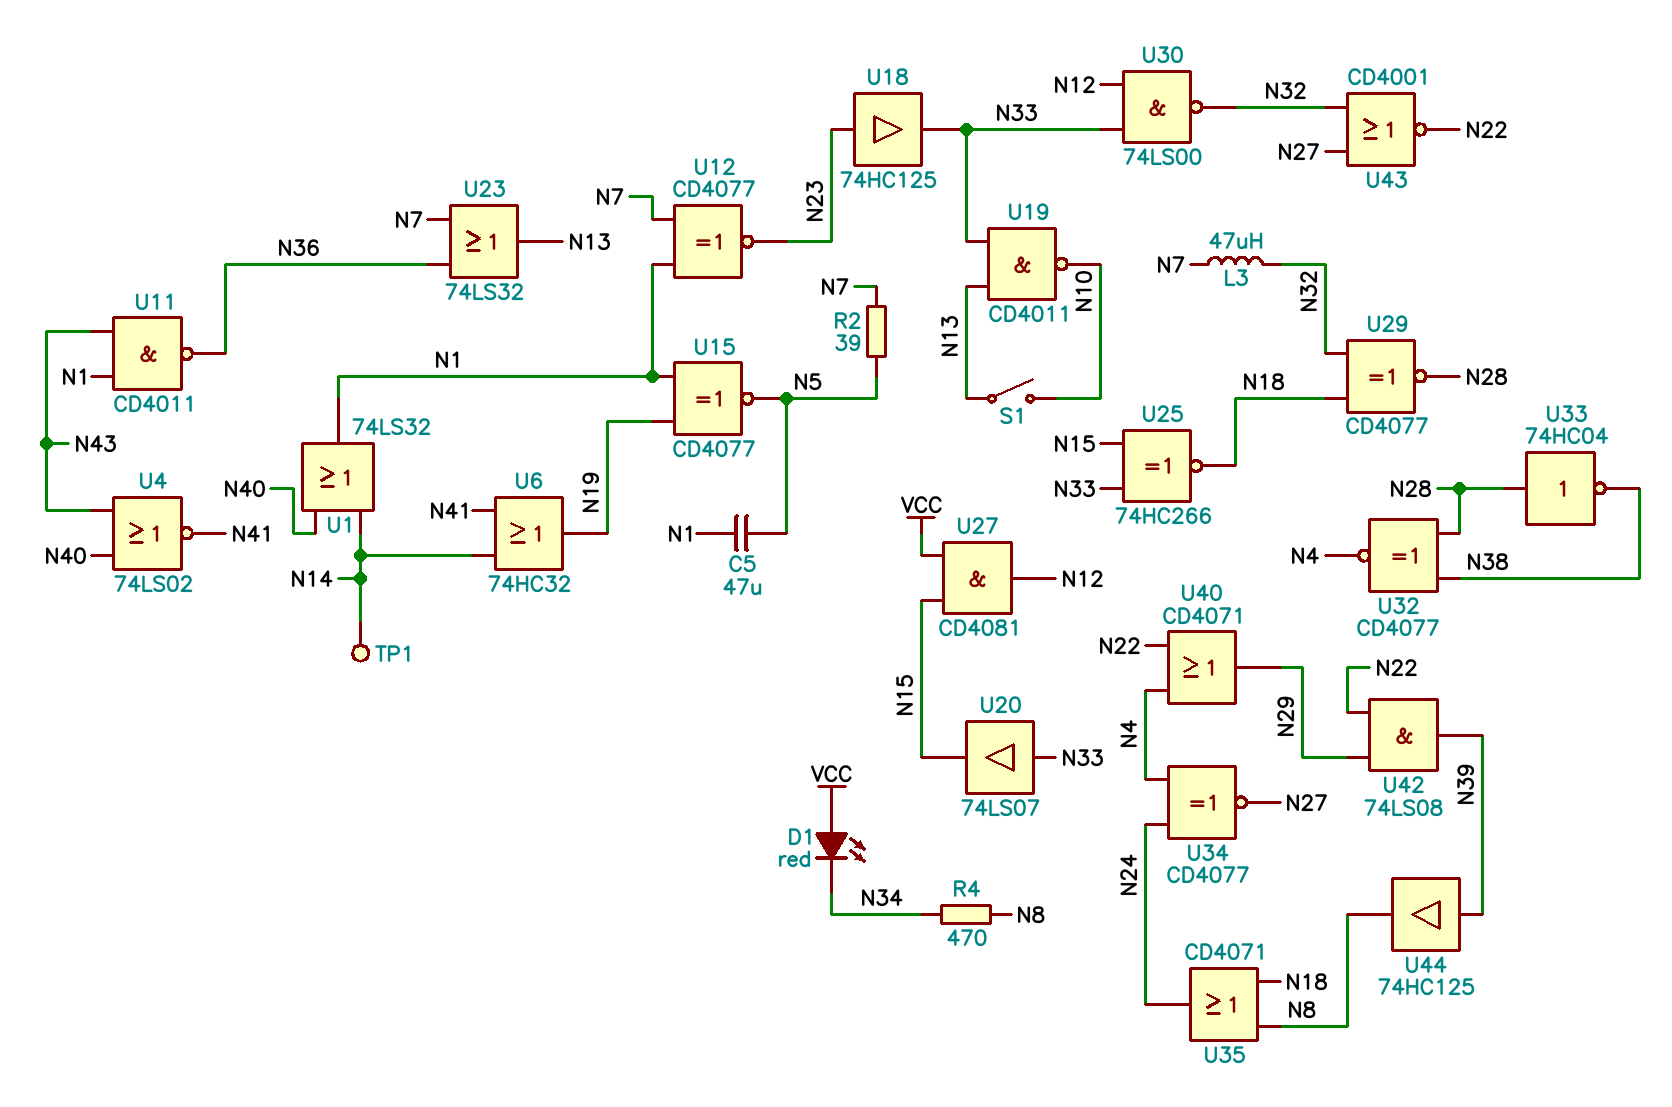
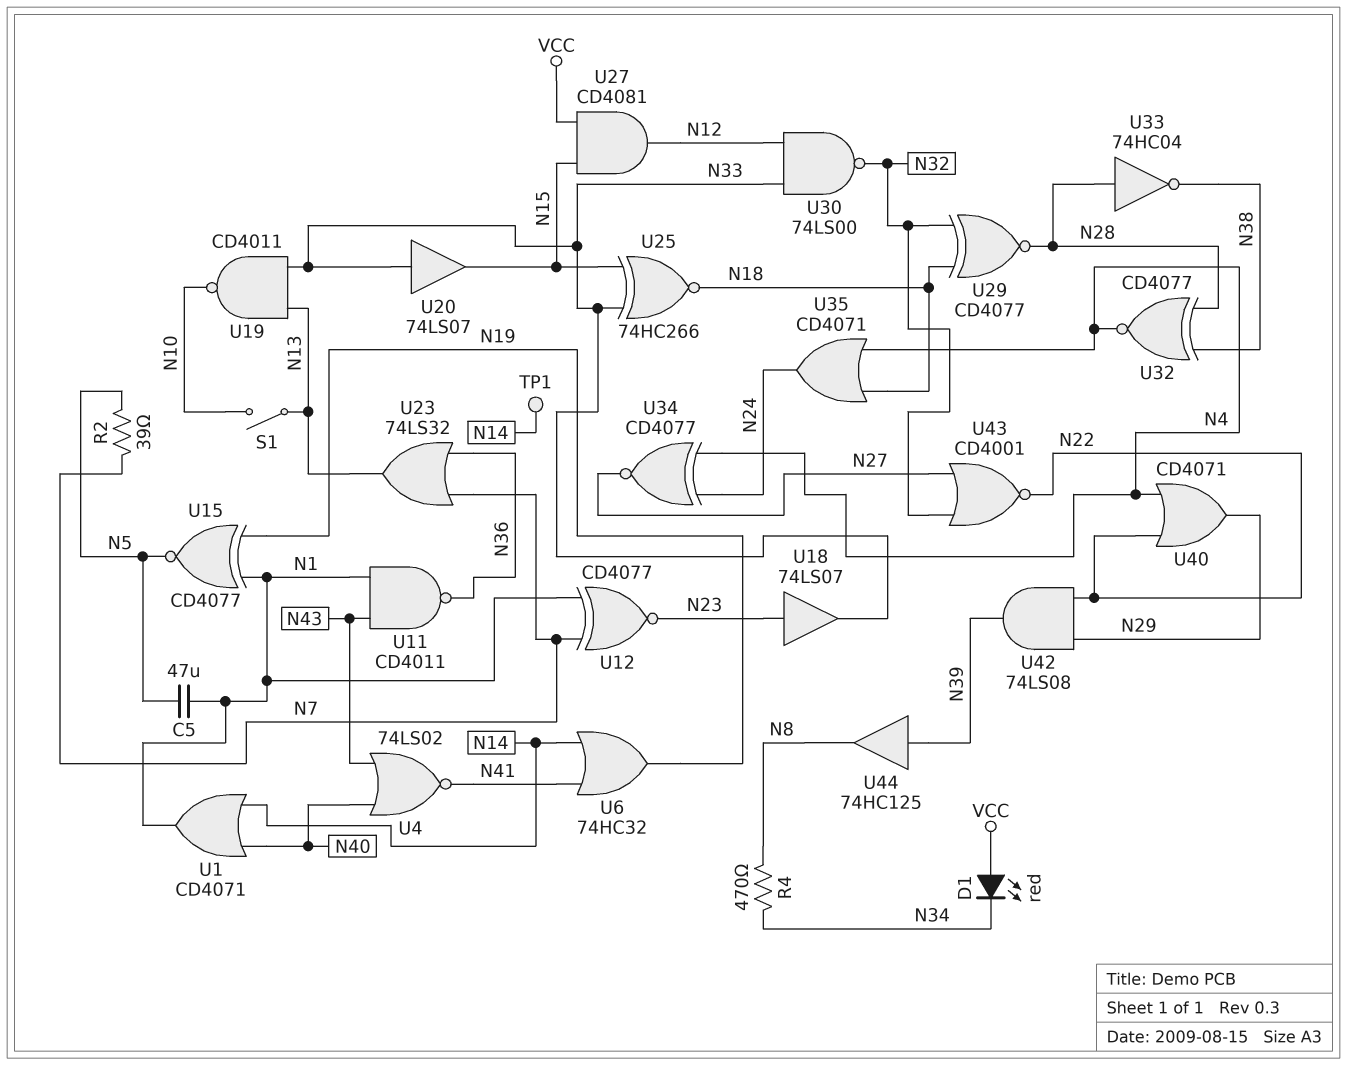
L3: 47uH (N7, N32) -> none
U1: OR 74LS32 (in N14, in N40, out N1) -> OR CD4071 (in N14, in N40, out N1)
U18: buffer 74HC125 (in N23, out N33) -> buffer 74LS07 (in N23, out N33)
U35: OR CD4071 (in N8, in N18, out N24) -> OR CD4071 (in N4, in N18, out N24)

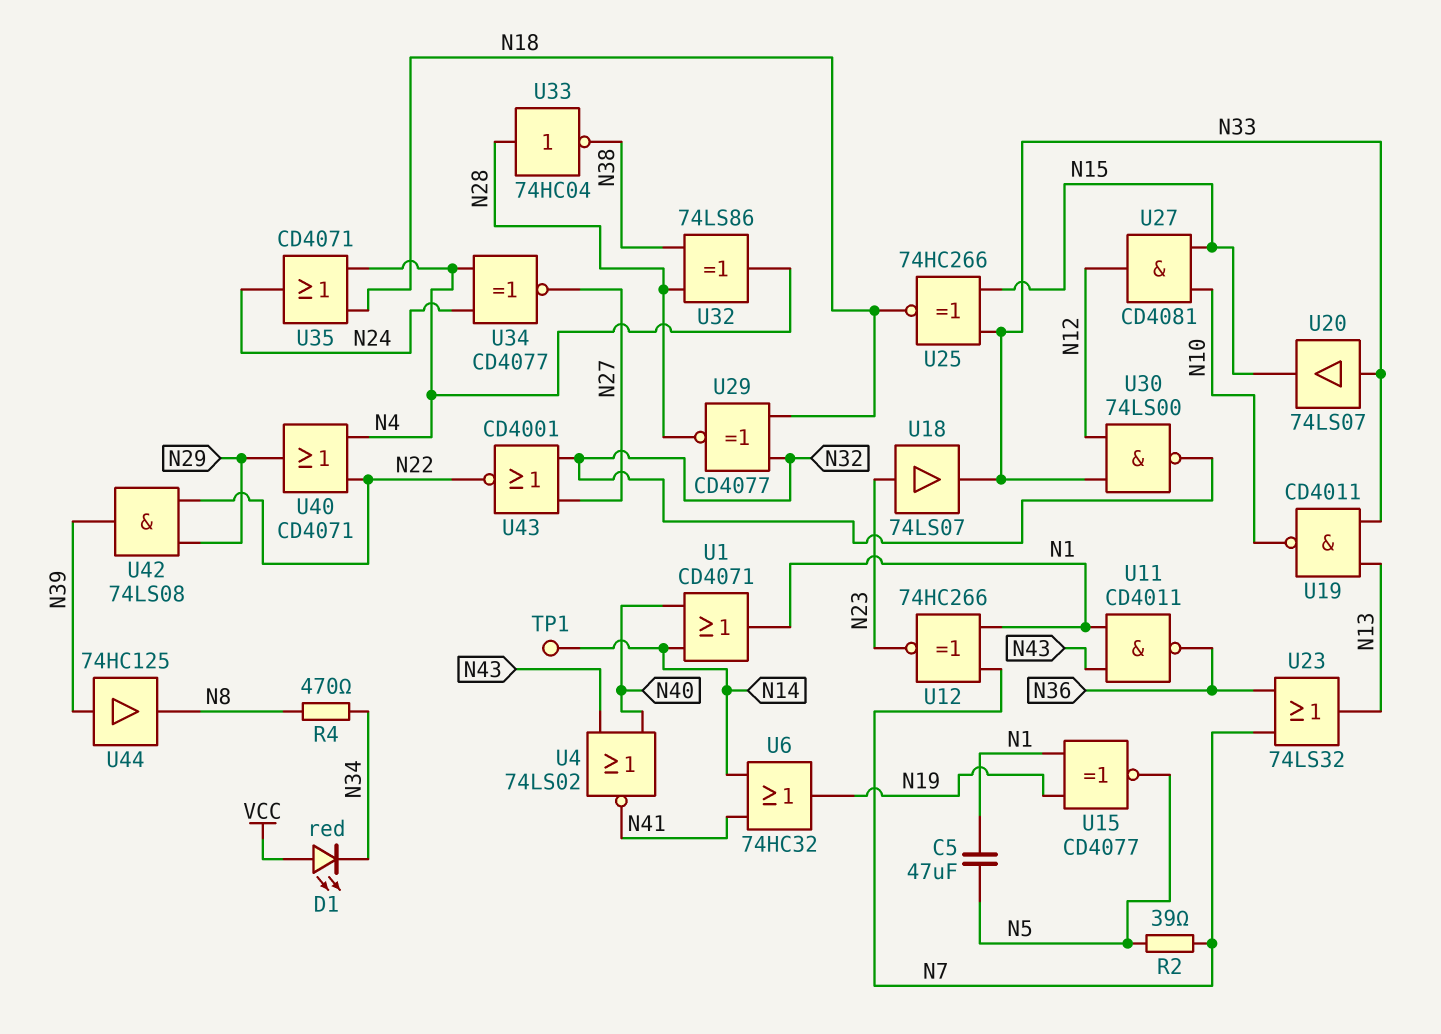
S1: switch (N10, N13) -> none
U12: XNOR CD4077 (in N1, in N7, out N23) -> XNOR 74HC266 (in N1, in N7, out N23)
U27: AND CD4081 (in N15, in VCC, out N12) -> AND CD4081 (in N10, in N15, out N12)
U32: XNOR CD4077 (in N28, in N38, out N4) -> XOR 74LS86 (in N28, in N38, out N4)

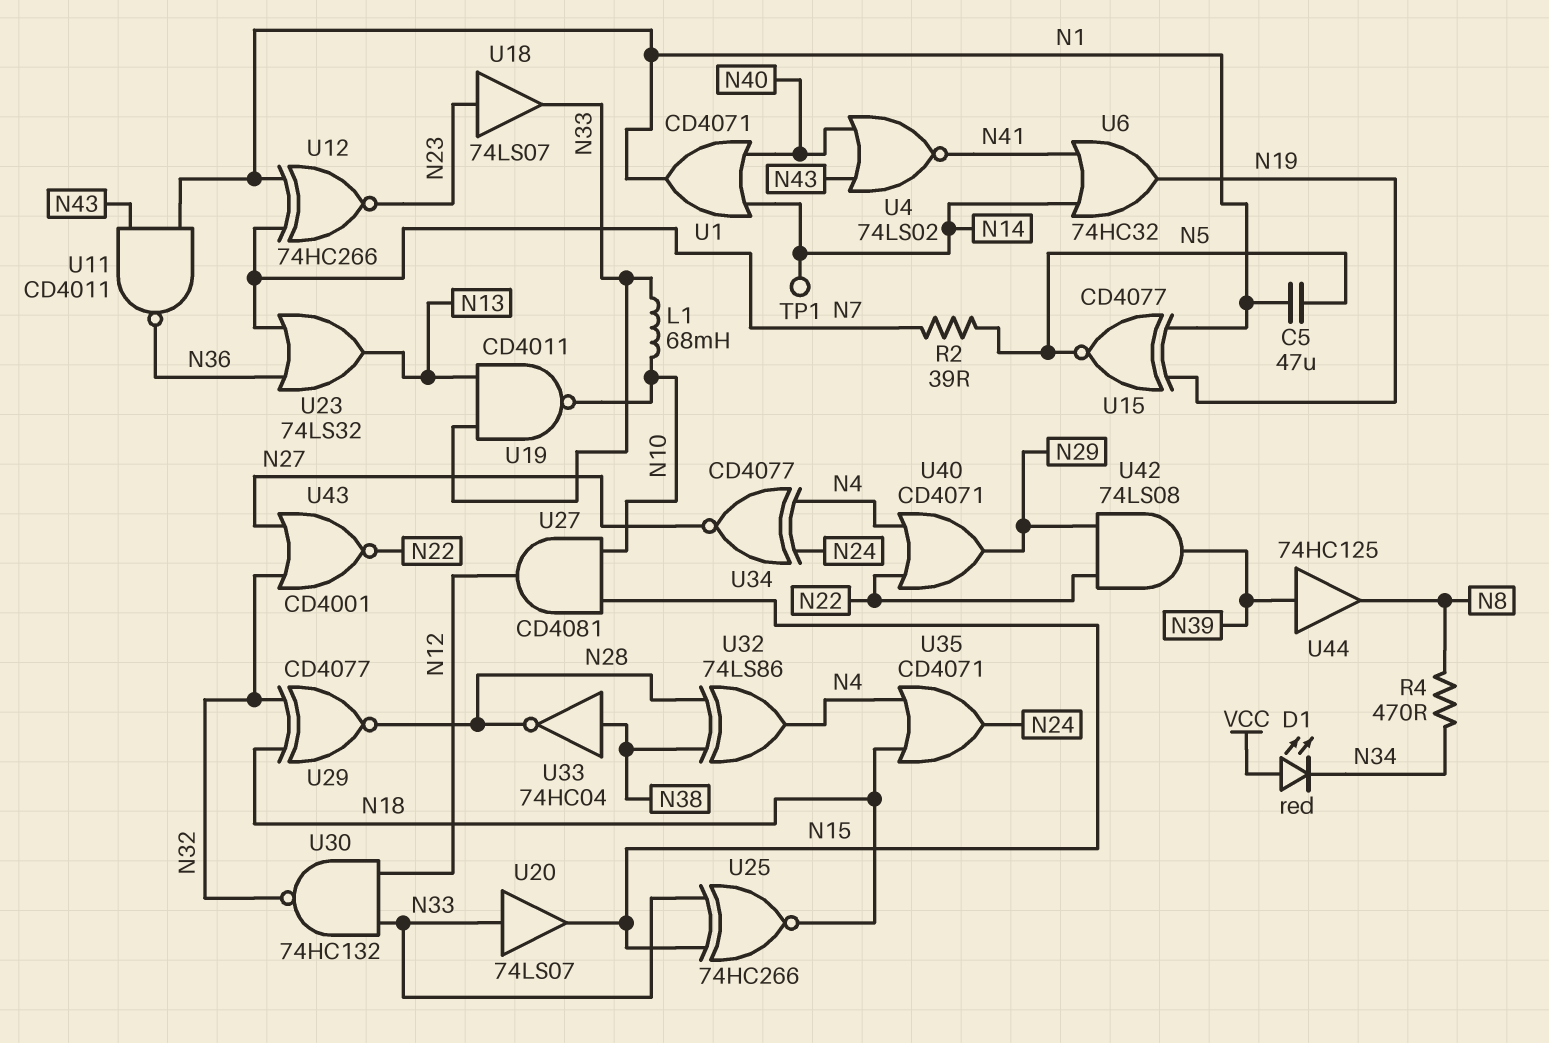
L1: none -> 68mH (N10, N33)
U30: NAND 74LS00 (in N12, in N33, out N32) -> NAND 74HC132 (in N12, in N33, out N32)
U33: NOT 74HC04 (in N28, out N38) -> NOT 74HC04 (in N38, out N28)

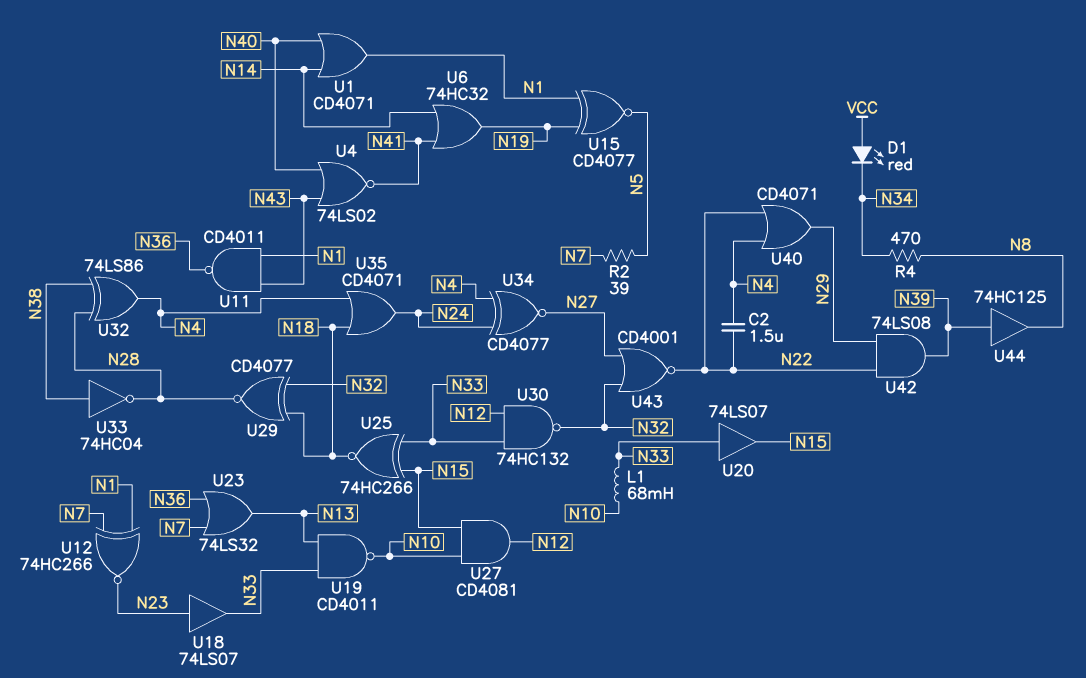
C2: none -> 1.5uF (N4, N22)
C5: 47uF (N1, N5) -> none
TP1: test point (N14) -> none

